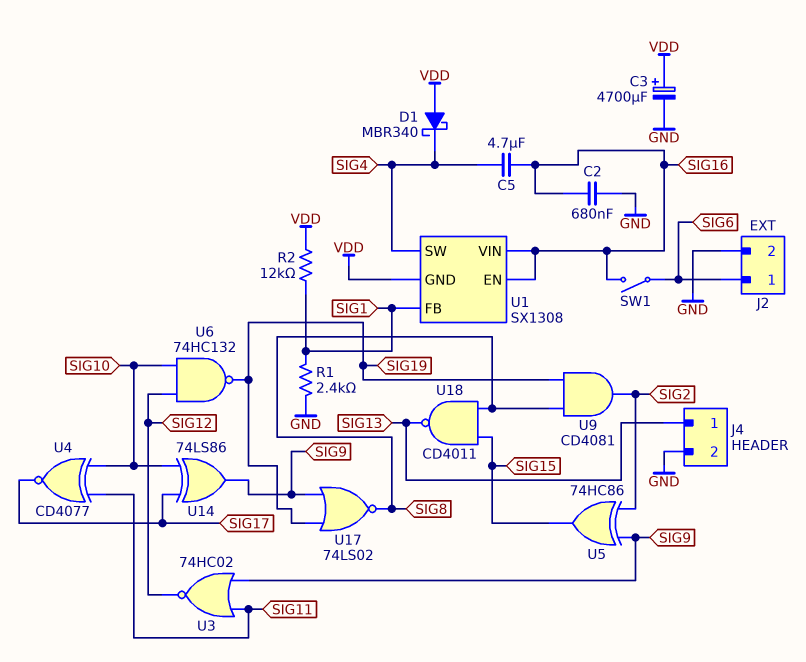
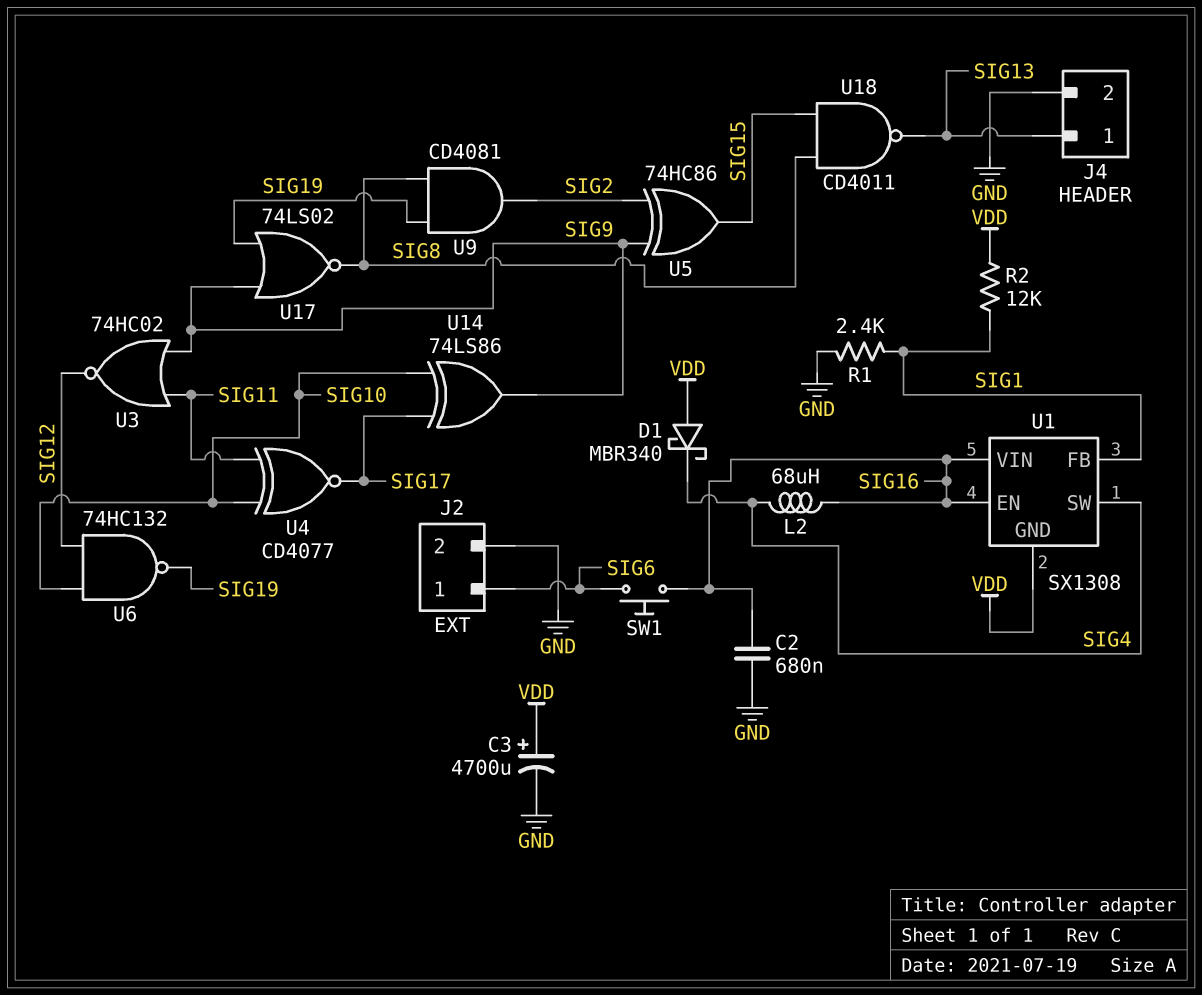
C5: 4.7uF (SIG4, SIG16) -> none
L2: none -> 68uH (SIG4, SIG16)
SW1: switch (SIG6, SIG16) -> button (SIG6, SIG16)

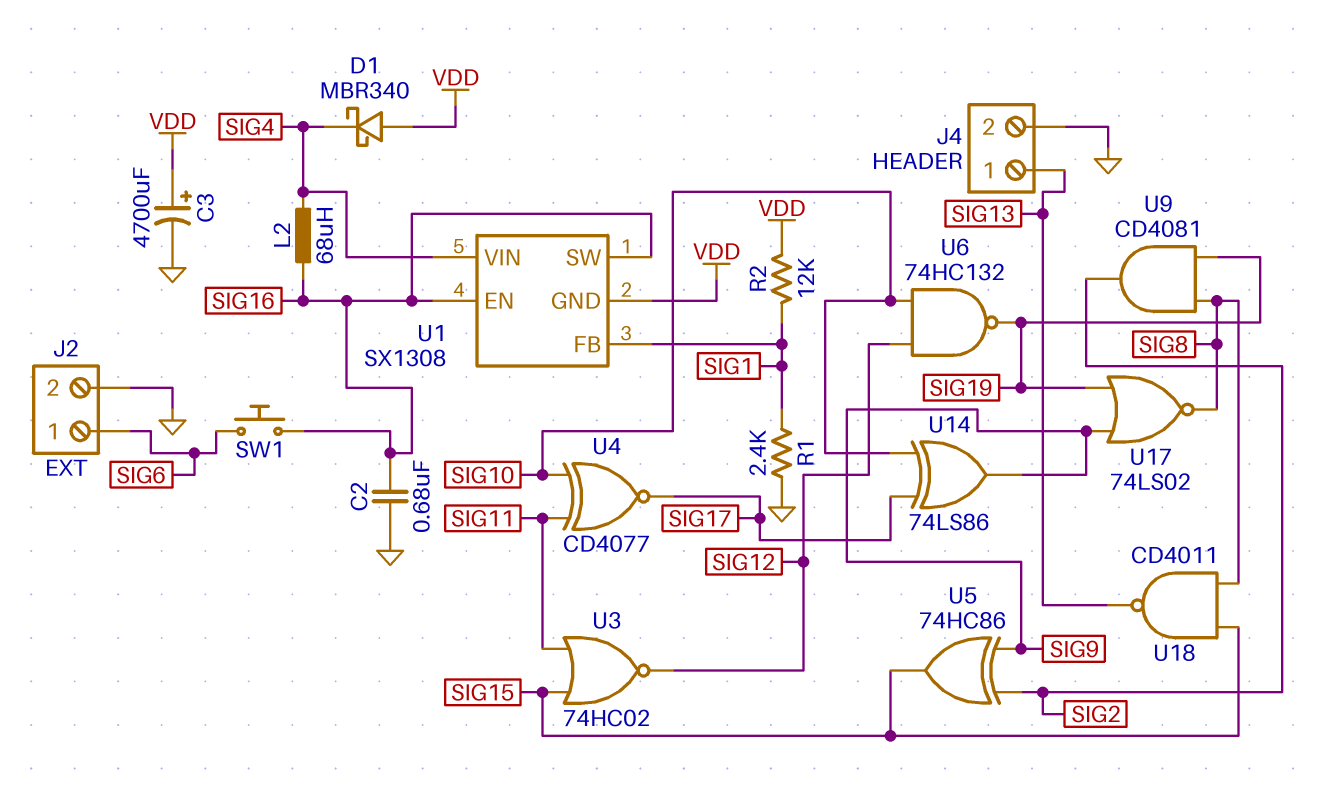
U1 pin SW: SIG4 -> SIG16
U1 pin VIN: SIG16 -> SIG4
U3: NOR 74HC02 (in SIG9, in SIG11, out SIG12) -> NOR 74HC02 (in SIG11, in SIG15, out SIG12)

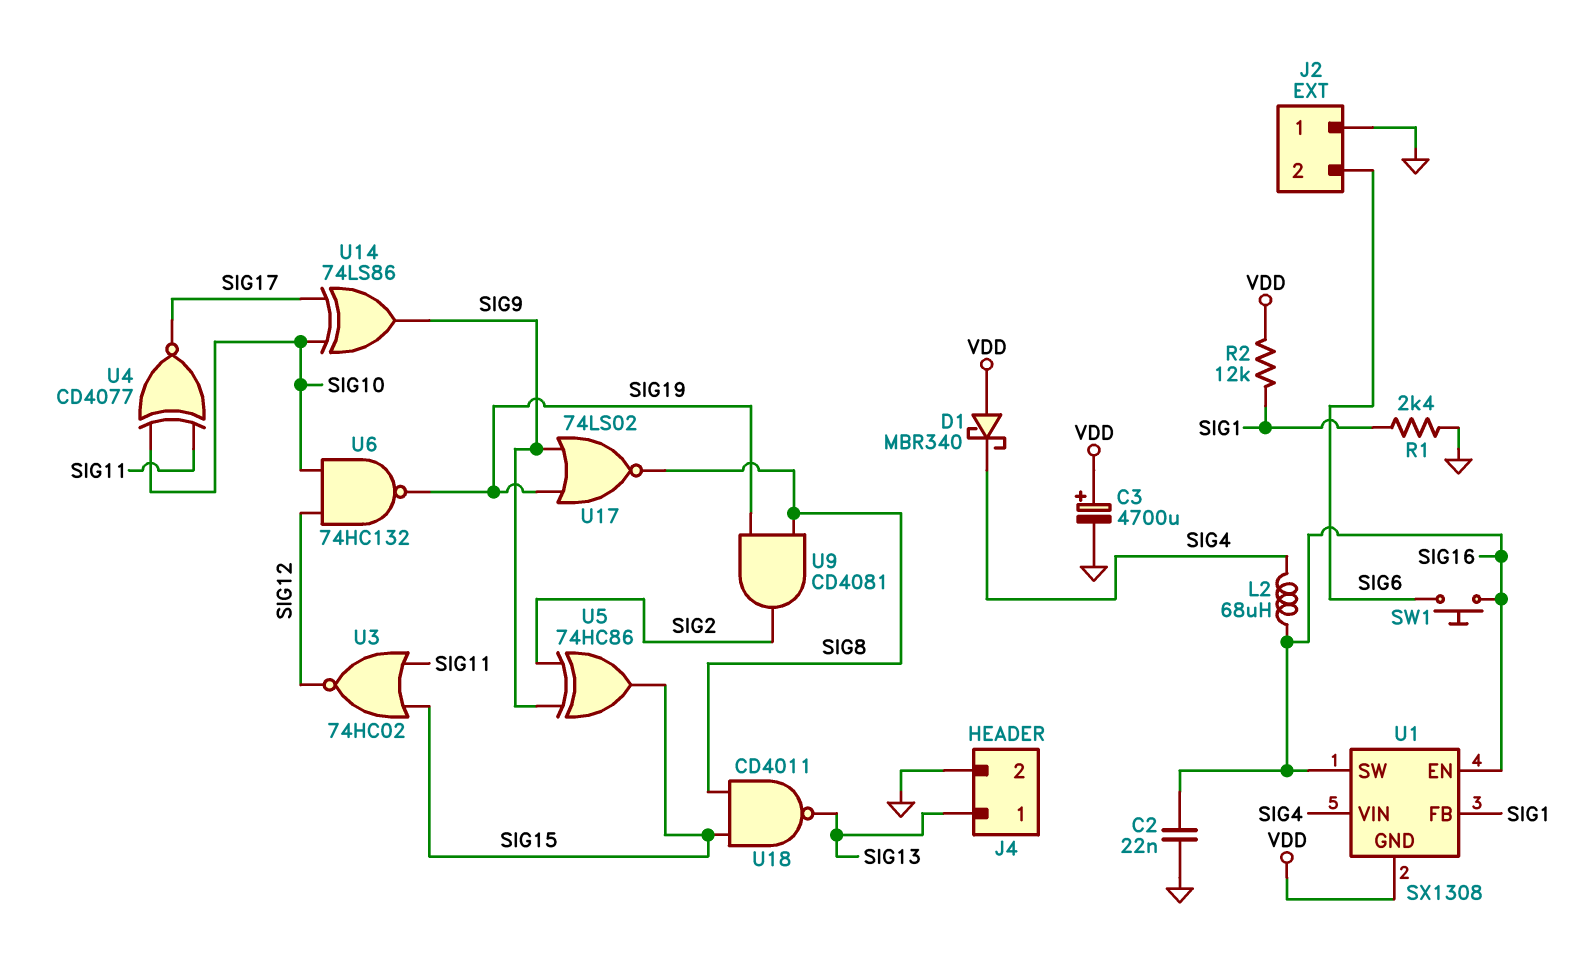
C2: 680nF (GND, SIG16) -> 22nF (GND, SIG16)
J2 pin 1: SIG6 -> GND
J2 pin 2: GND -> SIG6

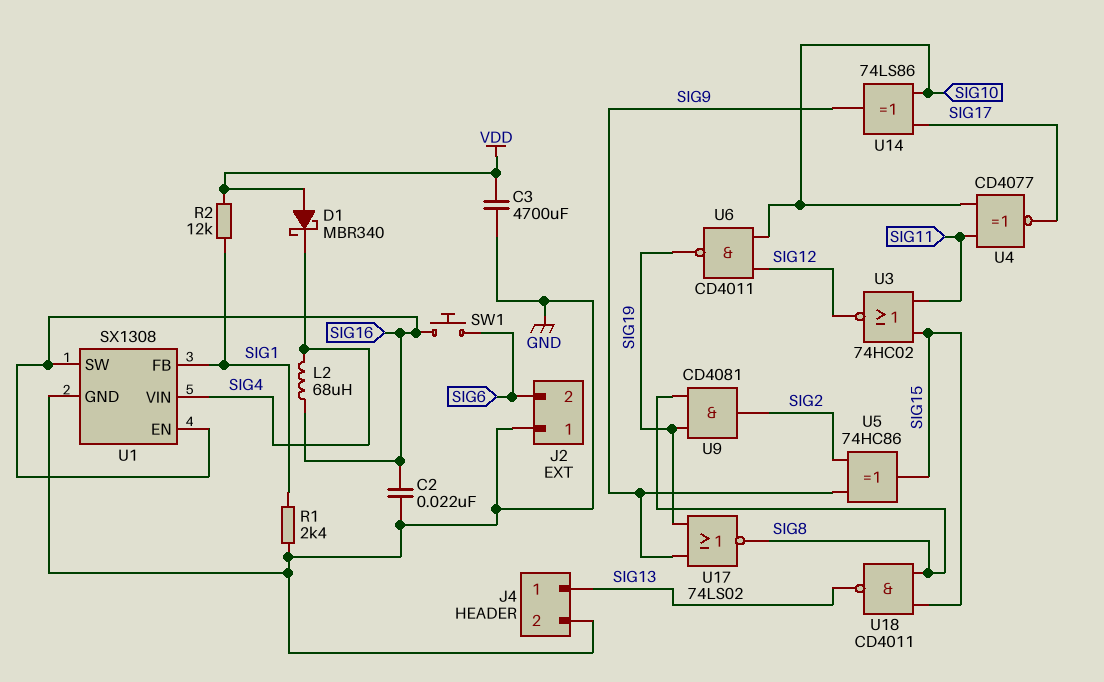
C3: 4700uF (plus VDD, minus GND) -> 4700uF (GND, VDD)
U1 pin GND: VDD -> GND
U6: NAND 74HC132 (in SIG10, in SIG12, out SIG19) -> NAND CD4011 (in SIG10, in SIG12, out SIG19)

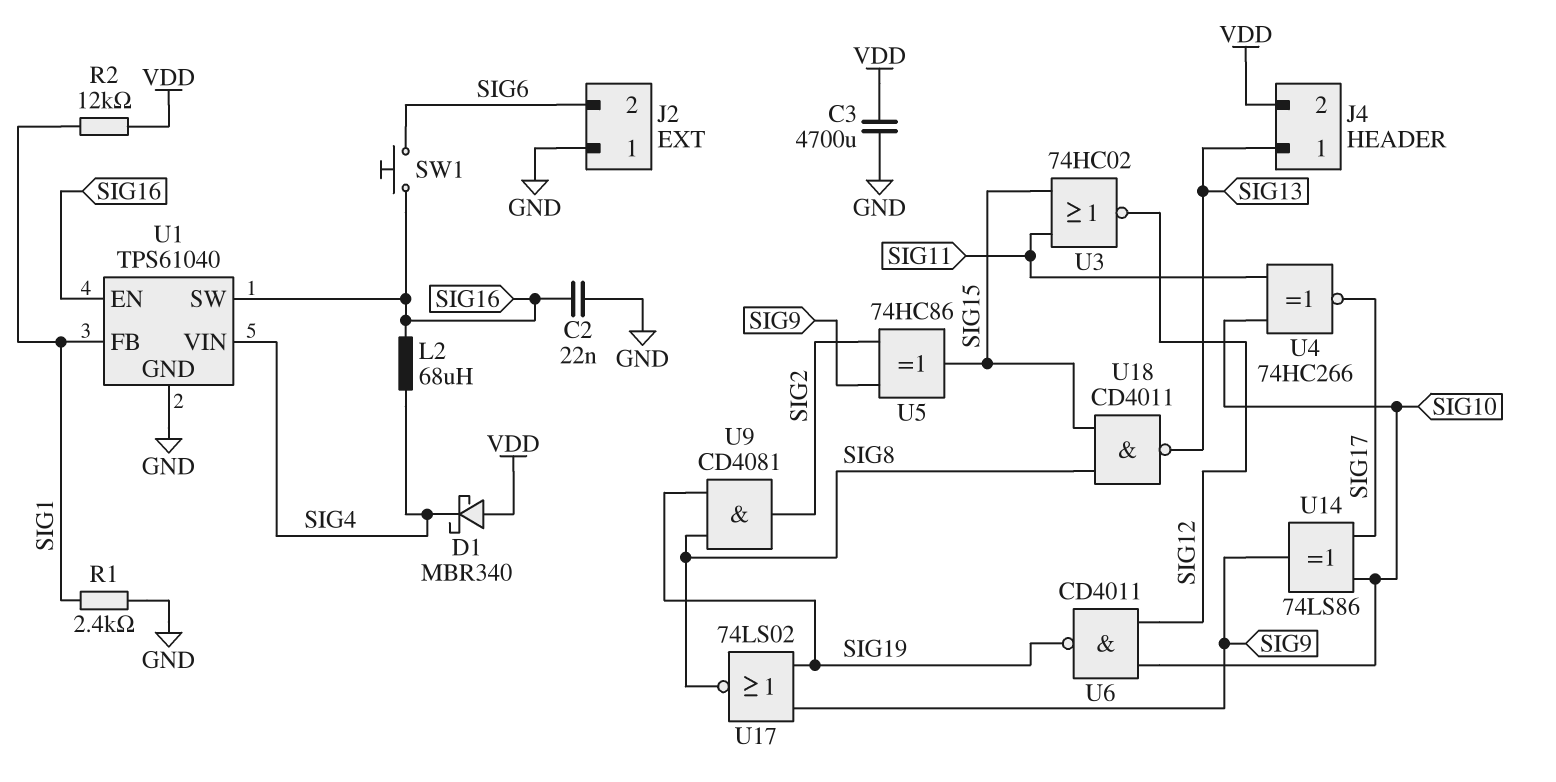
J4 pin 2: GND -> VDD
U1: SX1308 -> TPS61040
U4: XNOR CD4077 (in SIG10, in SIG11, out SIG17) -> XNOR 74HC266 (in SIG10, in SIG11, out SIG17)

